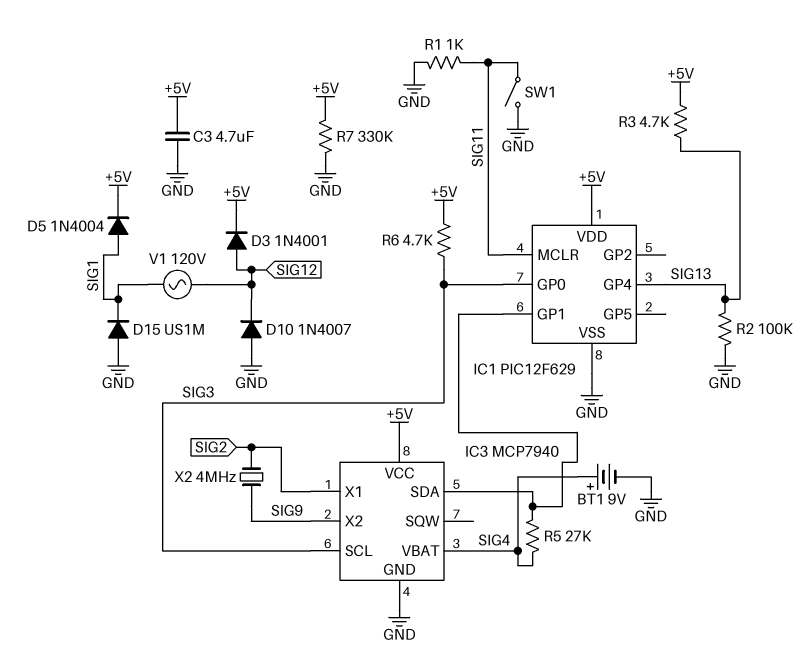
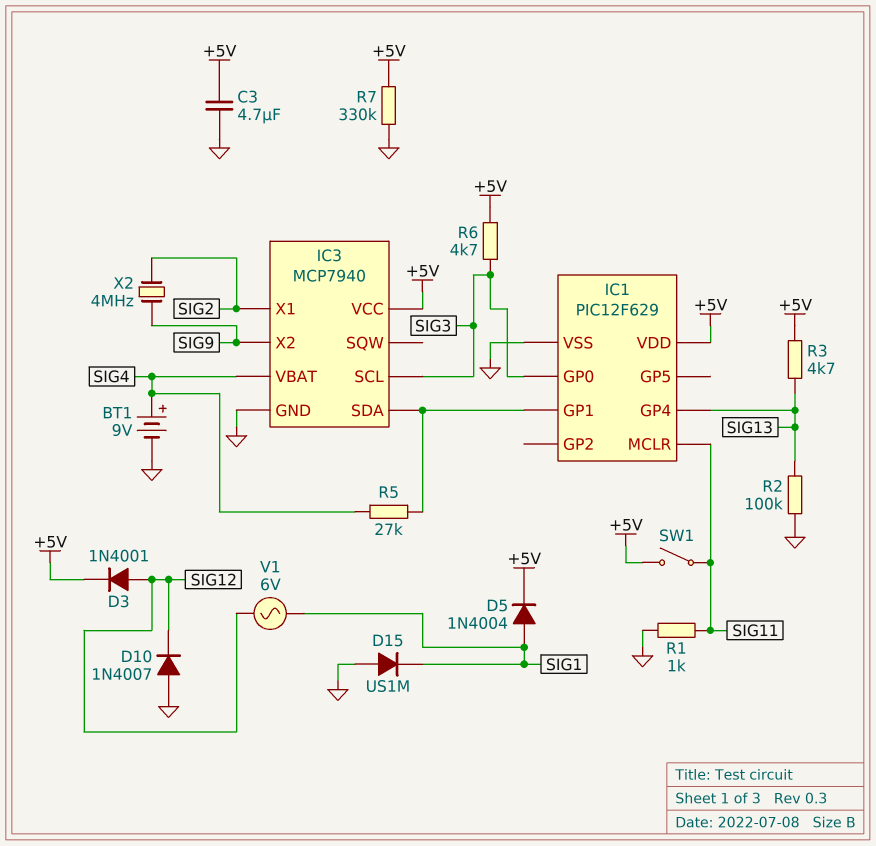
SW1: switch (GND, SIG11) -> switch (+5V, SIG11)
V1: AC 120V (SIG1, SIG12) -> AC 6V (SIG1, SIG12)

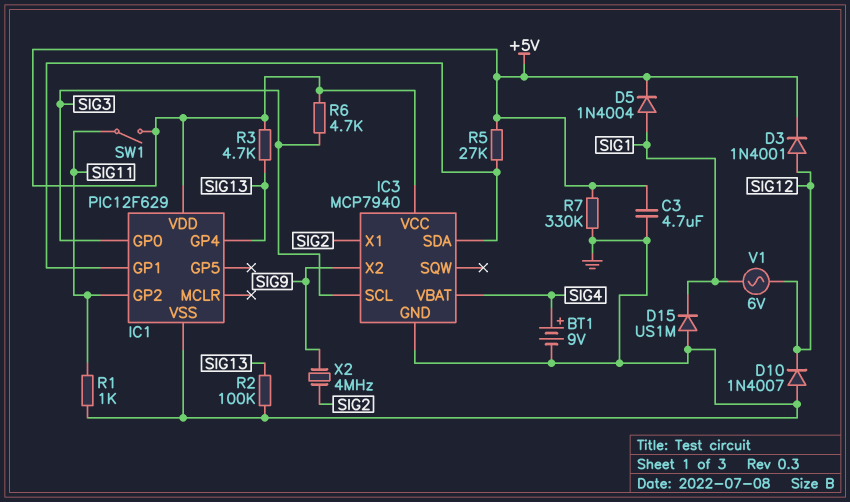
IC1 pin GP2: none -> SIG11
IC1 pin MCLR: SIG11 -> none
R5: 27k (IC1/GP1, SIG4) -> 27k (+5V, IC1/GP1)

